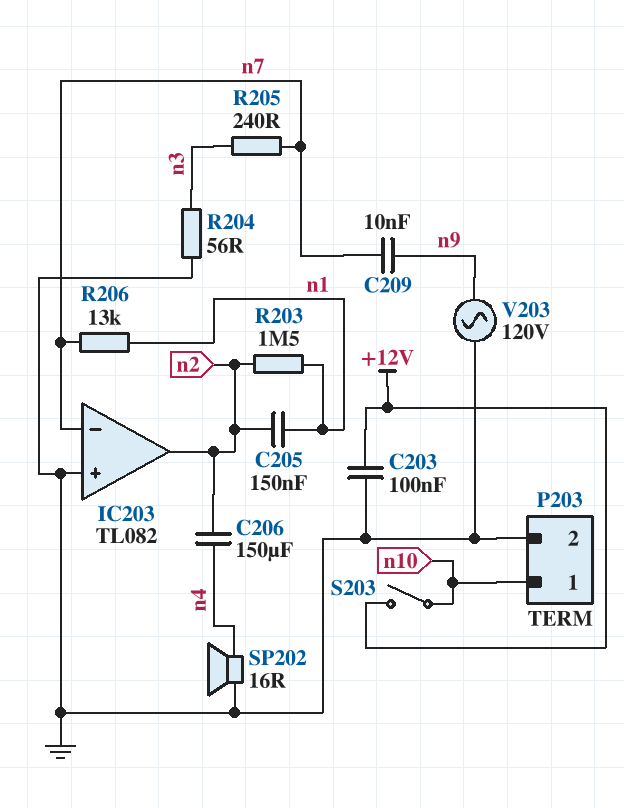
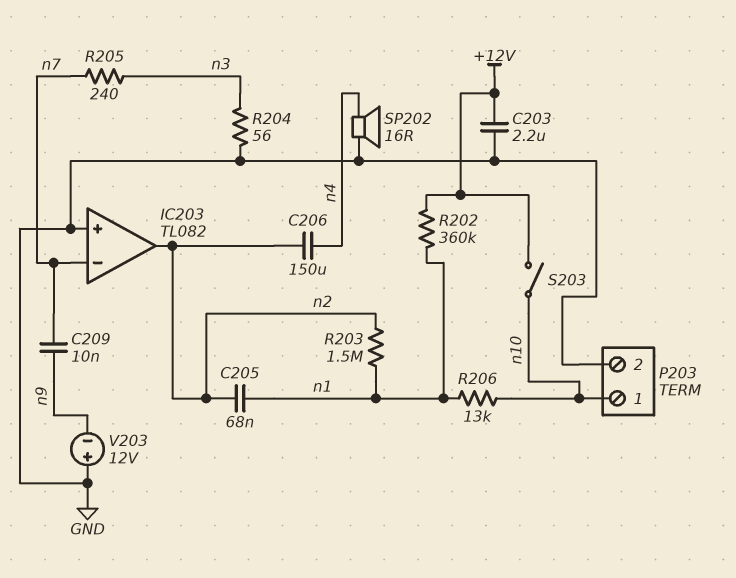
C203: 100nF (+12V, GND) -> 2.2uF (+12V, GND)
C205: 150nF (n1, n2) -> 68nF (n1, n2)
R202: none -> 360k (+12V, n1)
R206: 13k (n1, n7) -> 13k (n1, n10)
V203: AC 120V (GND, n9) -> 12V (plus GND, minus n9)

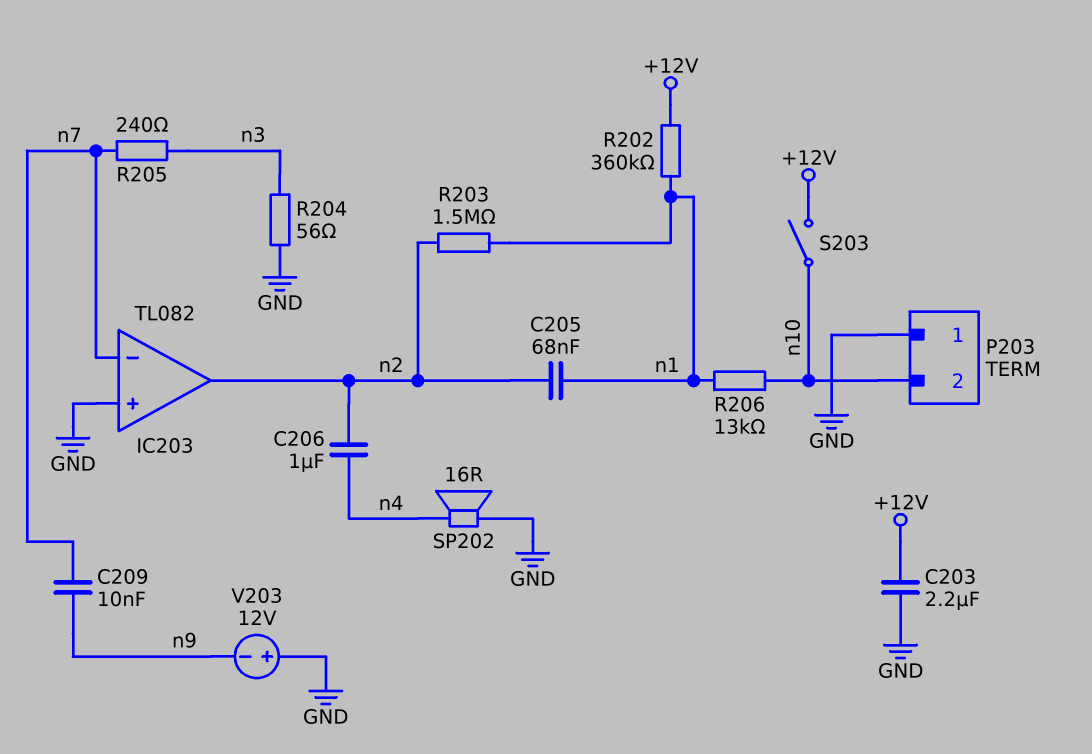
C206: 150uF (n2, n4) -> 1uF (n2, n4)
P203 pin 1: n10 -> GND
P203 pin 2: GND -> n10

